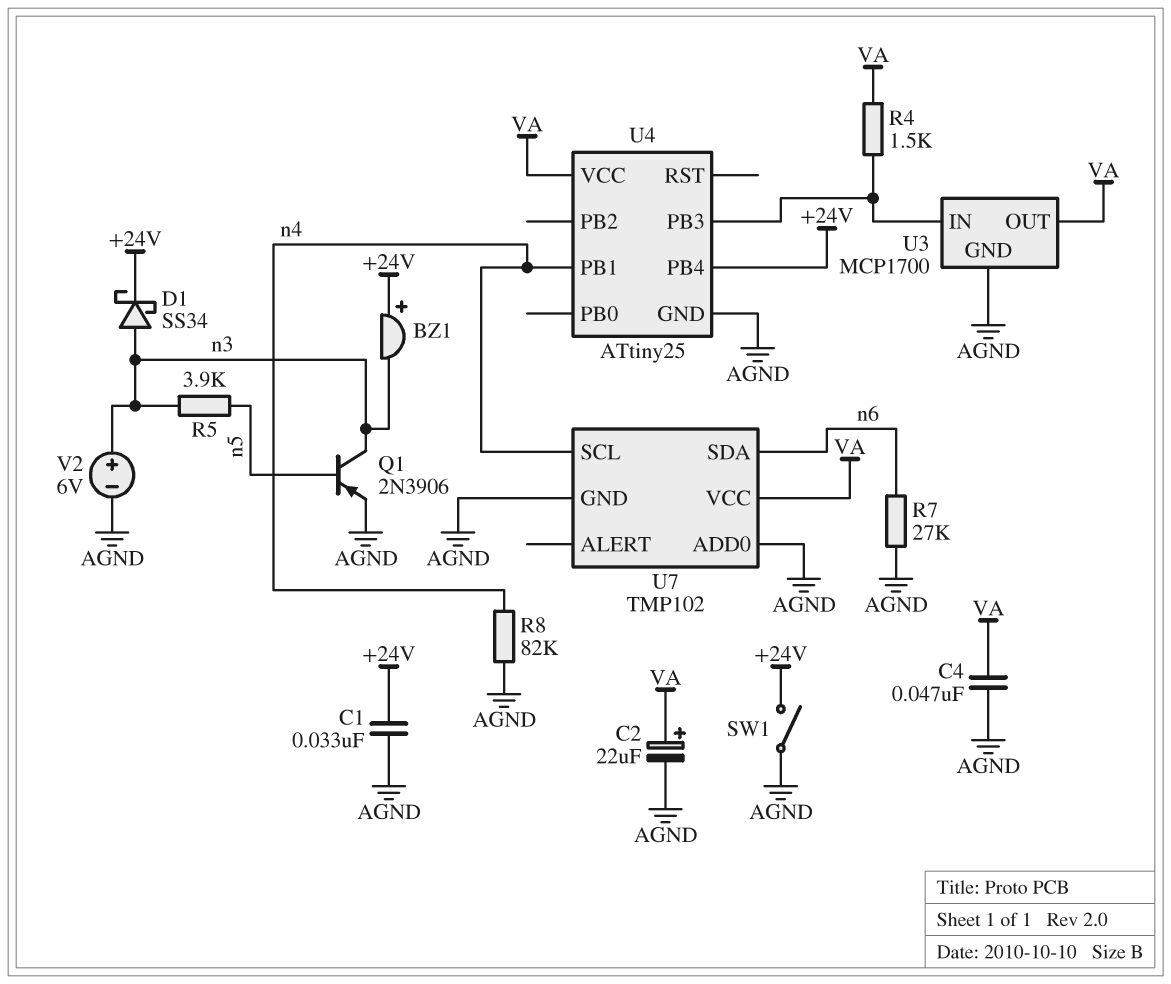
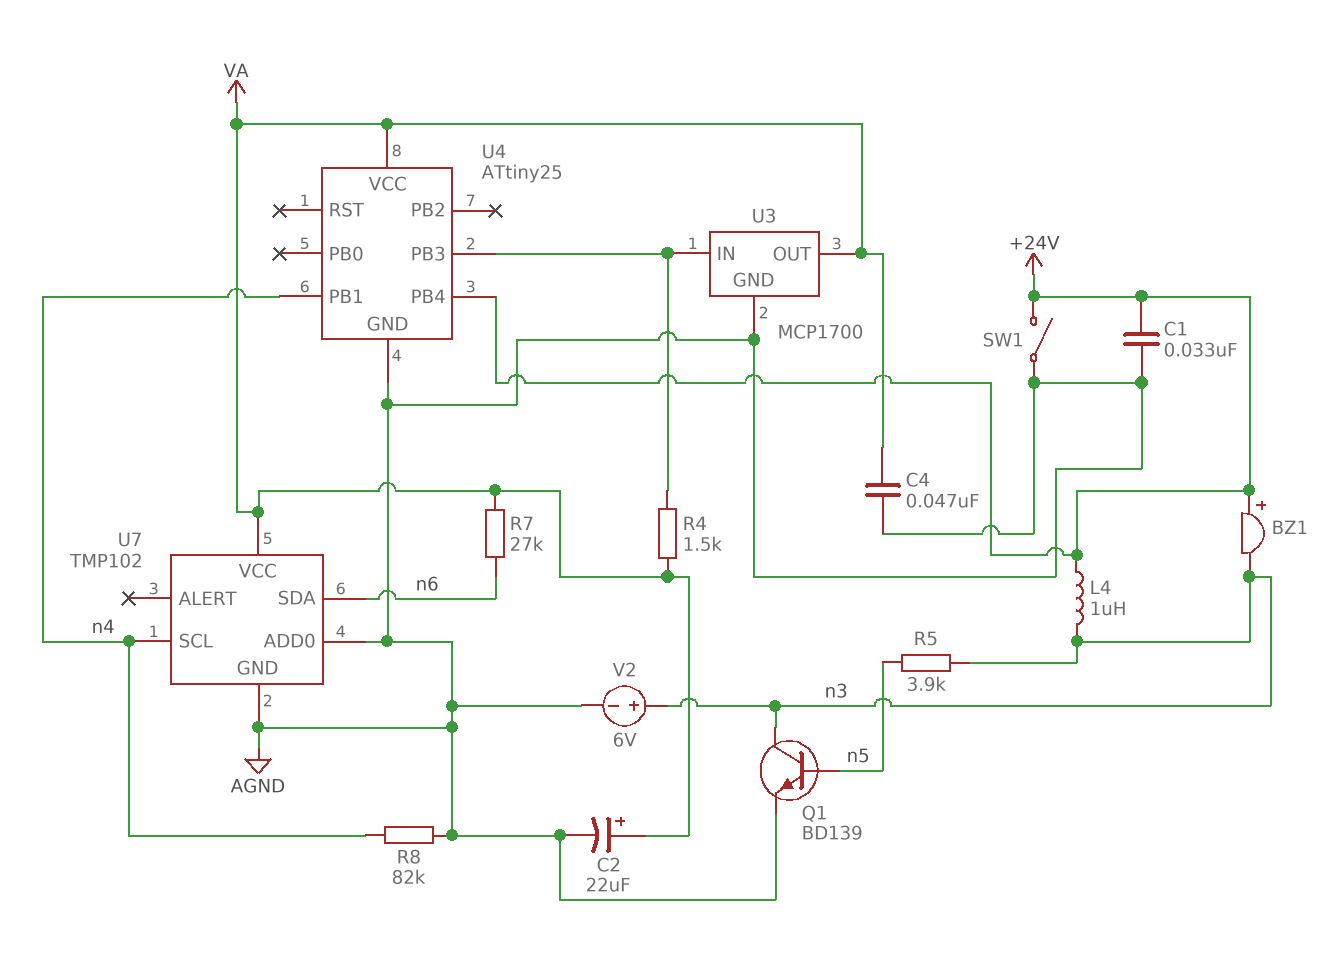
D1: schottky SS34 (A n3, K +24V) -> none
L4: none -> 1uH (+24V, n3)
Q1: PNP 2N3906 (B n5, C n3, E AGND) -> NPN BD139 (B n5, C n3, E AGND)
R7: 27k (AGND, n6) -> 27k (VA, n6)

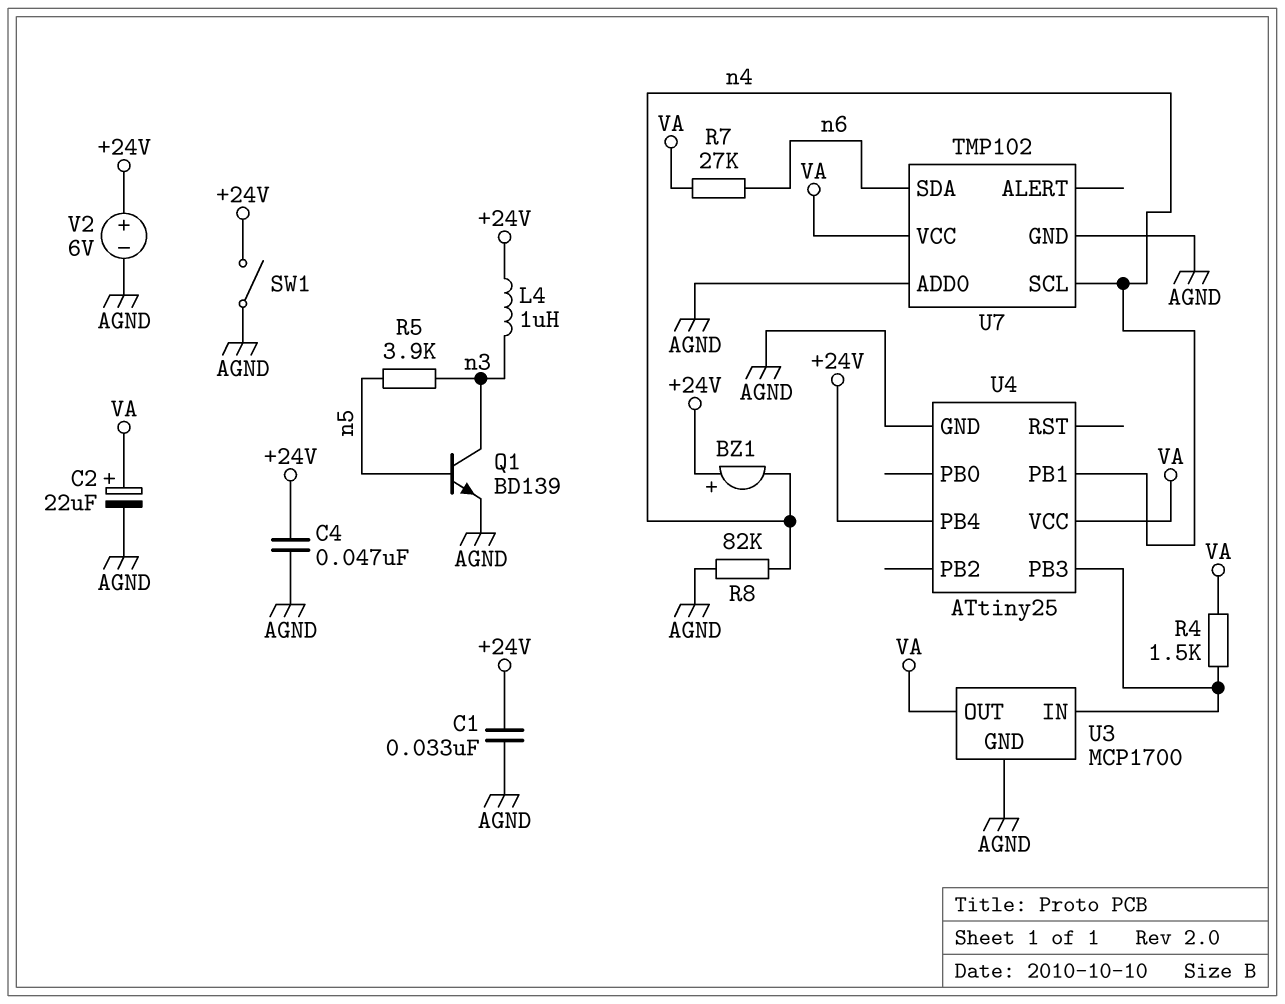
BZ1: buzzer (plus +24V, minus n3) -> buzzer (plus +24V, minus n4)
C4: 47nF (AGND, VA) -> 47nF (+24V, AGND)
V2: 6V (plus n3, minus AGND) -> 6V (plus +24V, minus AGND)

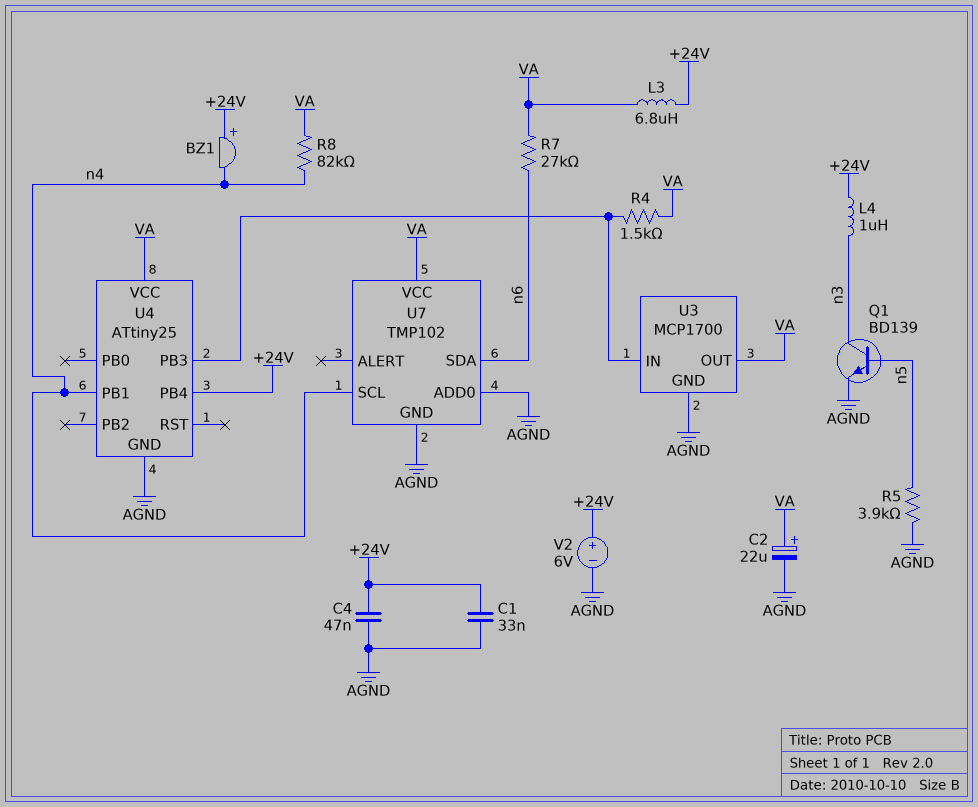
L3: none -> 6.8uH (+24V, VA)
R5: 3.9k (n3, n5) -> 3.9k (AGND, n5)
R8: 82k (AGND, n4) -> 82k (VA, n4)
SW1: switch (+24V, AGND) -> none

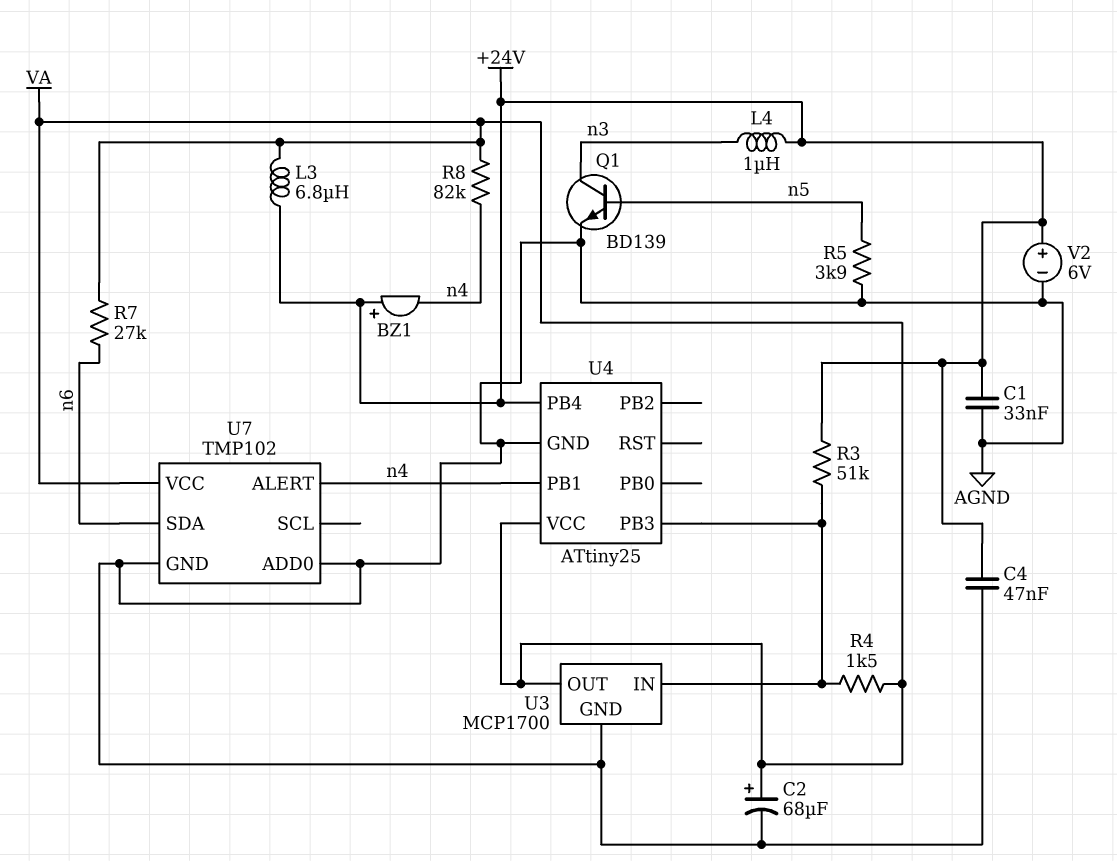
C2: 22uF (plus VA, minus AGND) -> 68uF (plus VA, minus AGND)
R3: none -> 51k (+24V, U3/IN)
U7 pin ALERT: none -> n4
U7 pin SCL: n4 -> none

